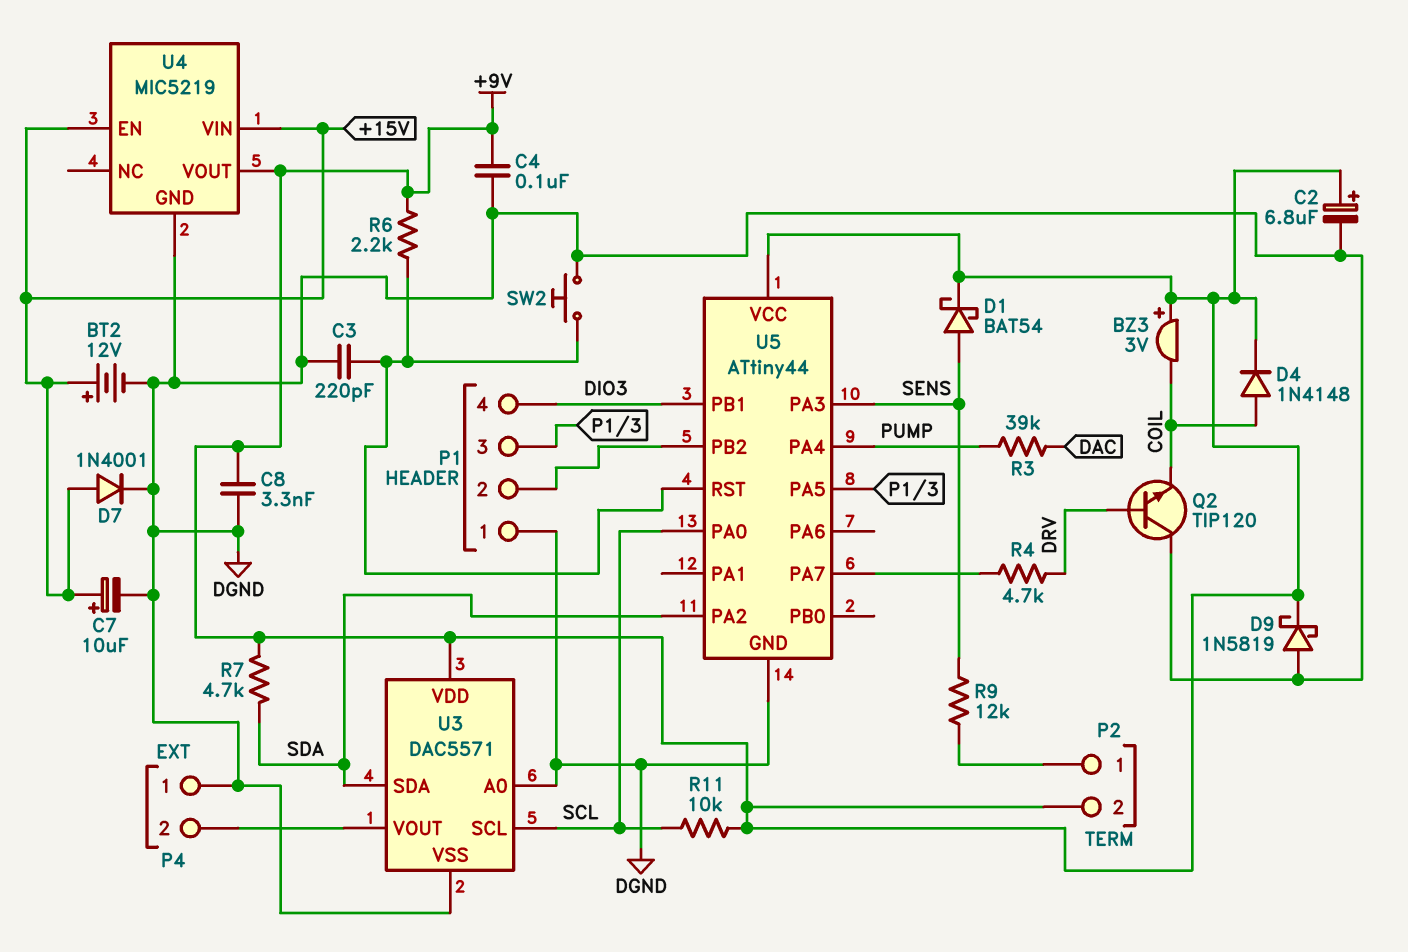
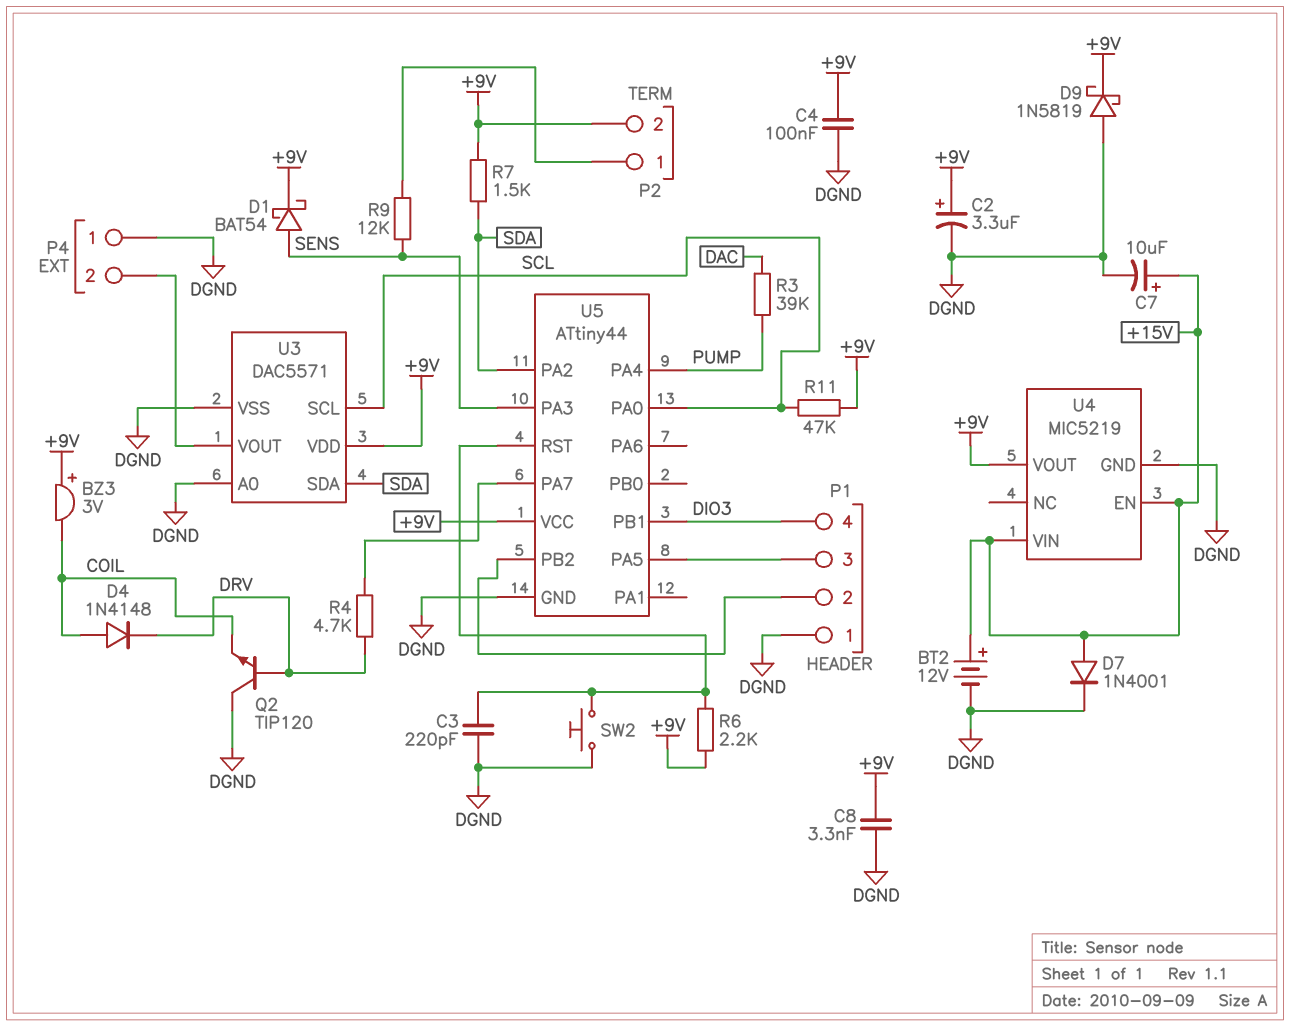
C2: 6.8uF (plus +9V, minus DGND) -> 3.3uF (plus +9V, minus DGND)
D4: diode 1N4148 (A COIL, K +9V) -> diode 1N4148 (A COIL, K DRV)
R7: 4.7k (+9V, SDA) -> 1.5k (+9V, SDA)
R11: 10k (+9V, SCL) -> 47k (+9V, SCL)

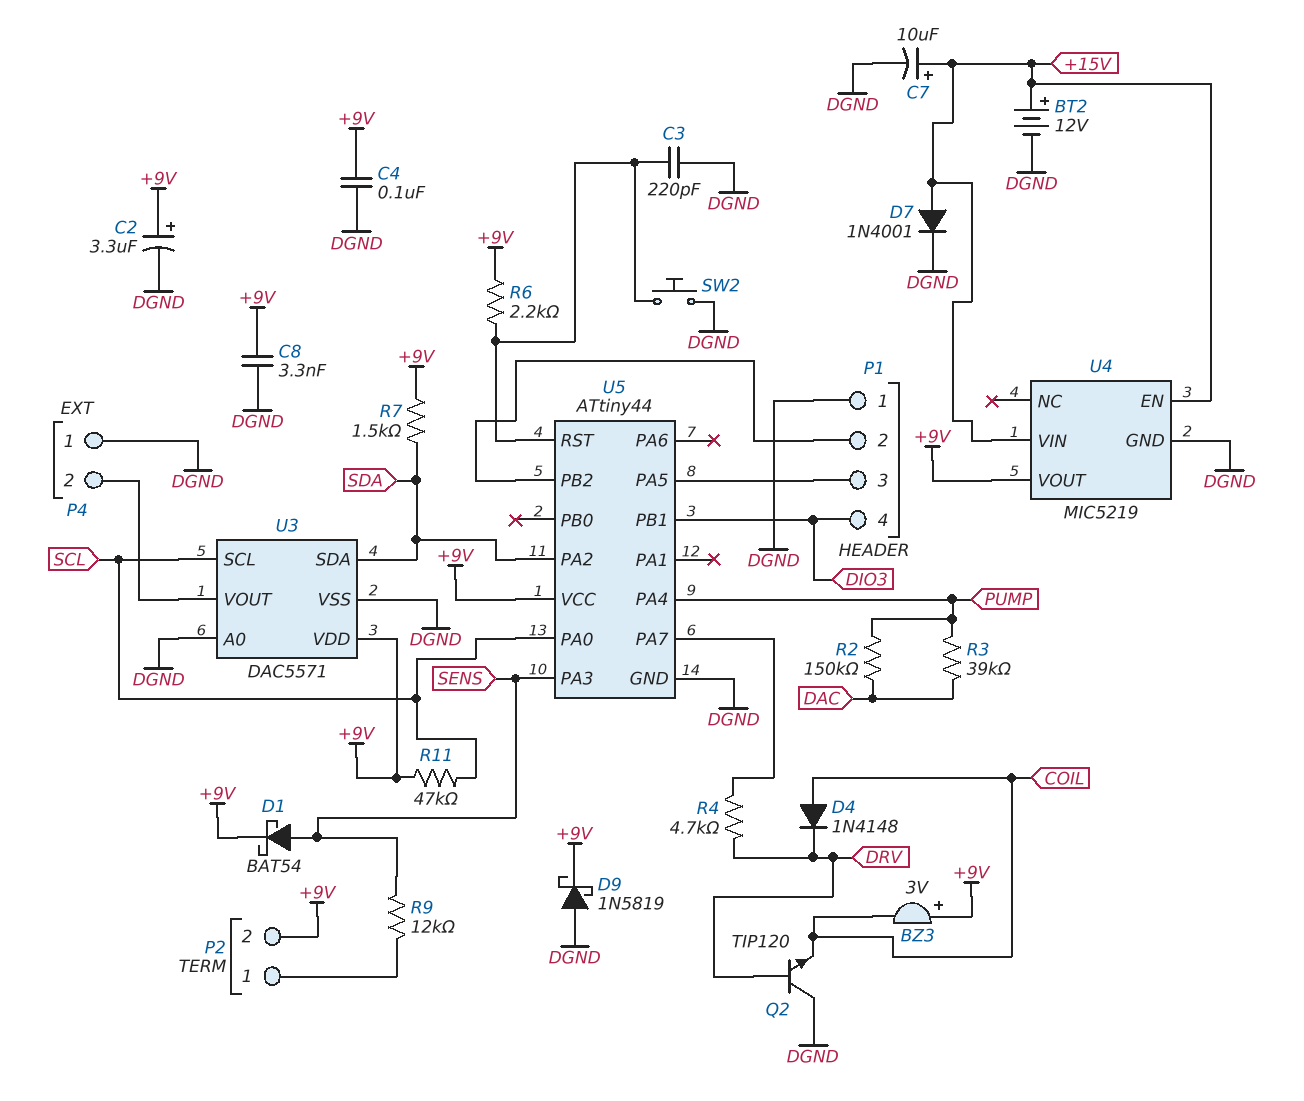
R2: none -> 150k (DAC, PUMP)

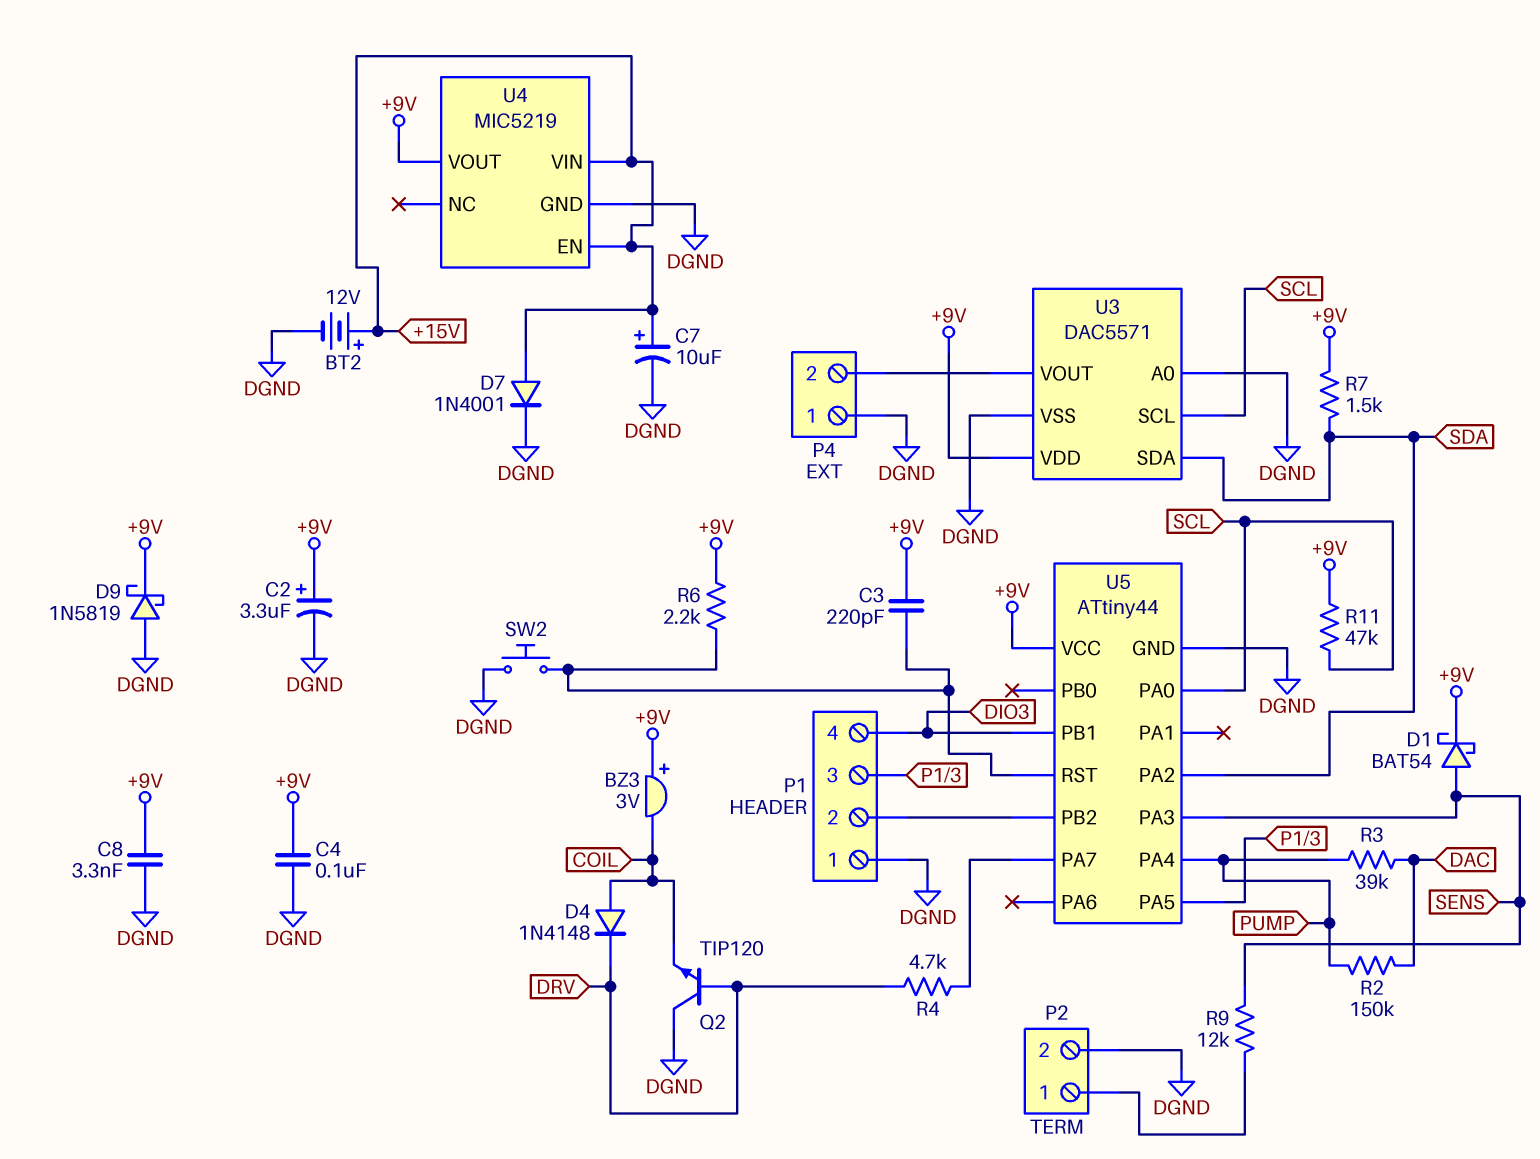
C3: 220pF (DGND, U5/RST) -> 220pF (+9V, U5/RST)
P2 pin 2: +9V -> DGND

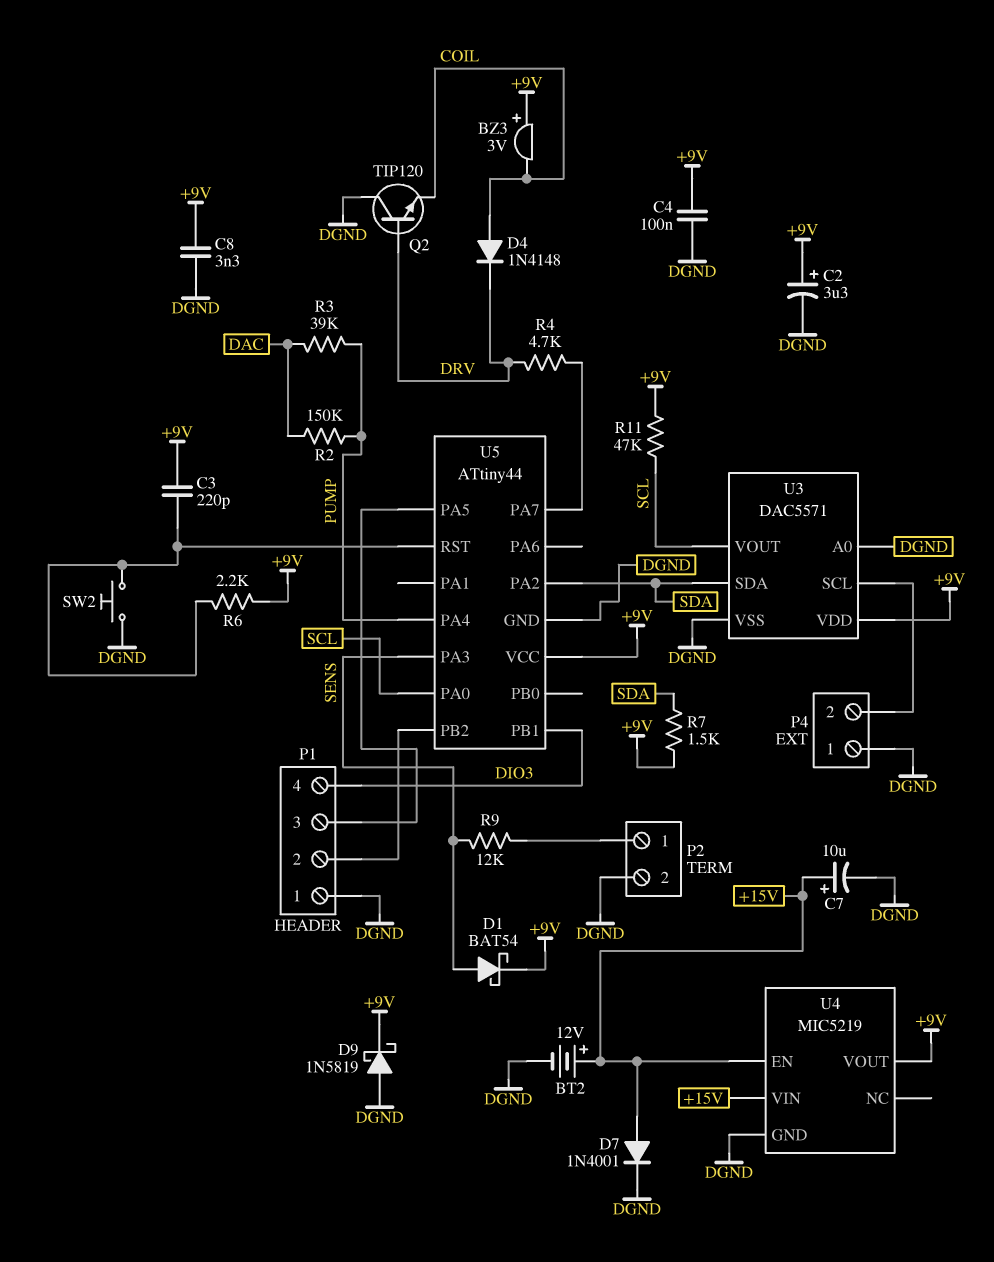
U3 pin SCL: SCL -> P4/2
U3 pin VOUT: P4/2 -> SCL

